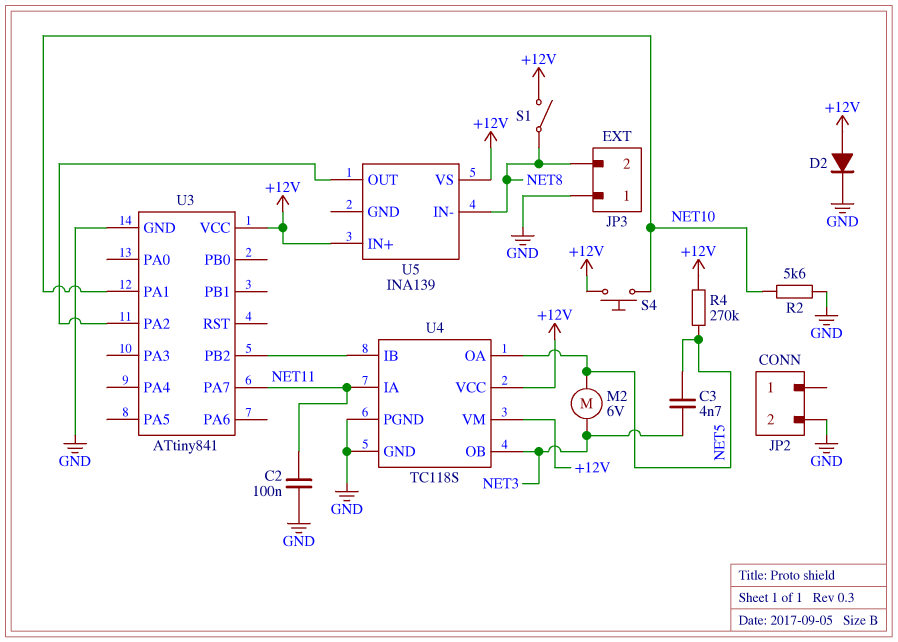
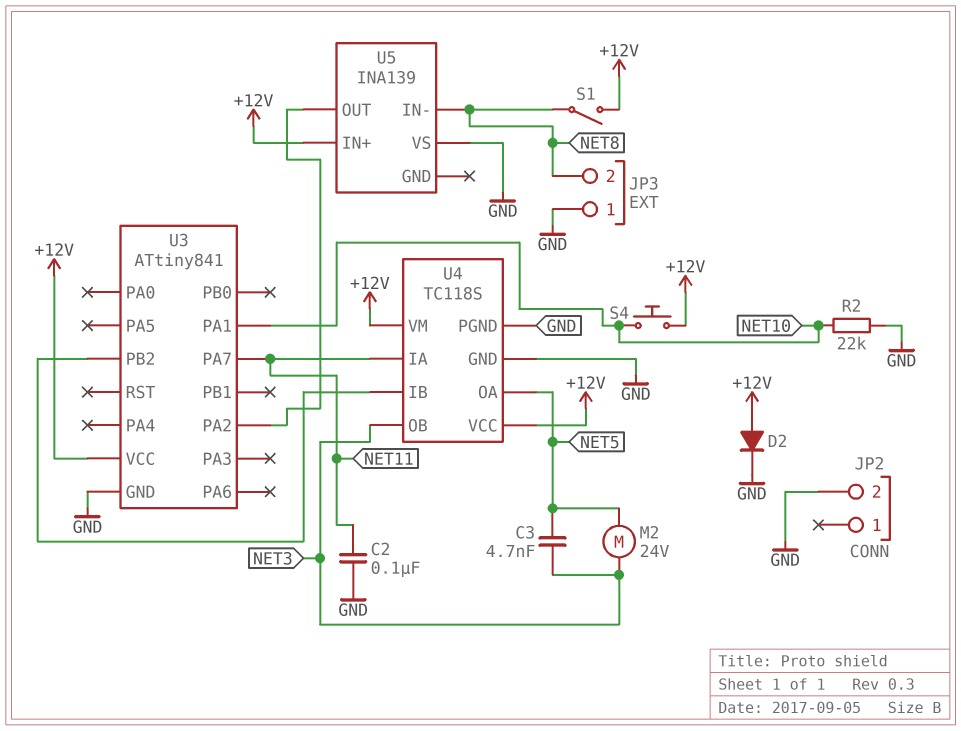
M2: motor 6V (NET3, NET5) -> motor 24V (NET3, NET5)
R2: 5.6k (GND, NET10) -> 22k (GND, NET10)
R4: 270k (+12V, NET5) -> none
U5 pin VS: +12V -> GND

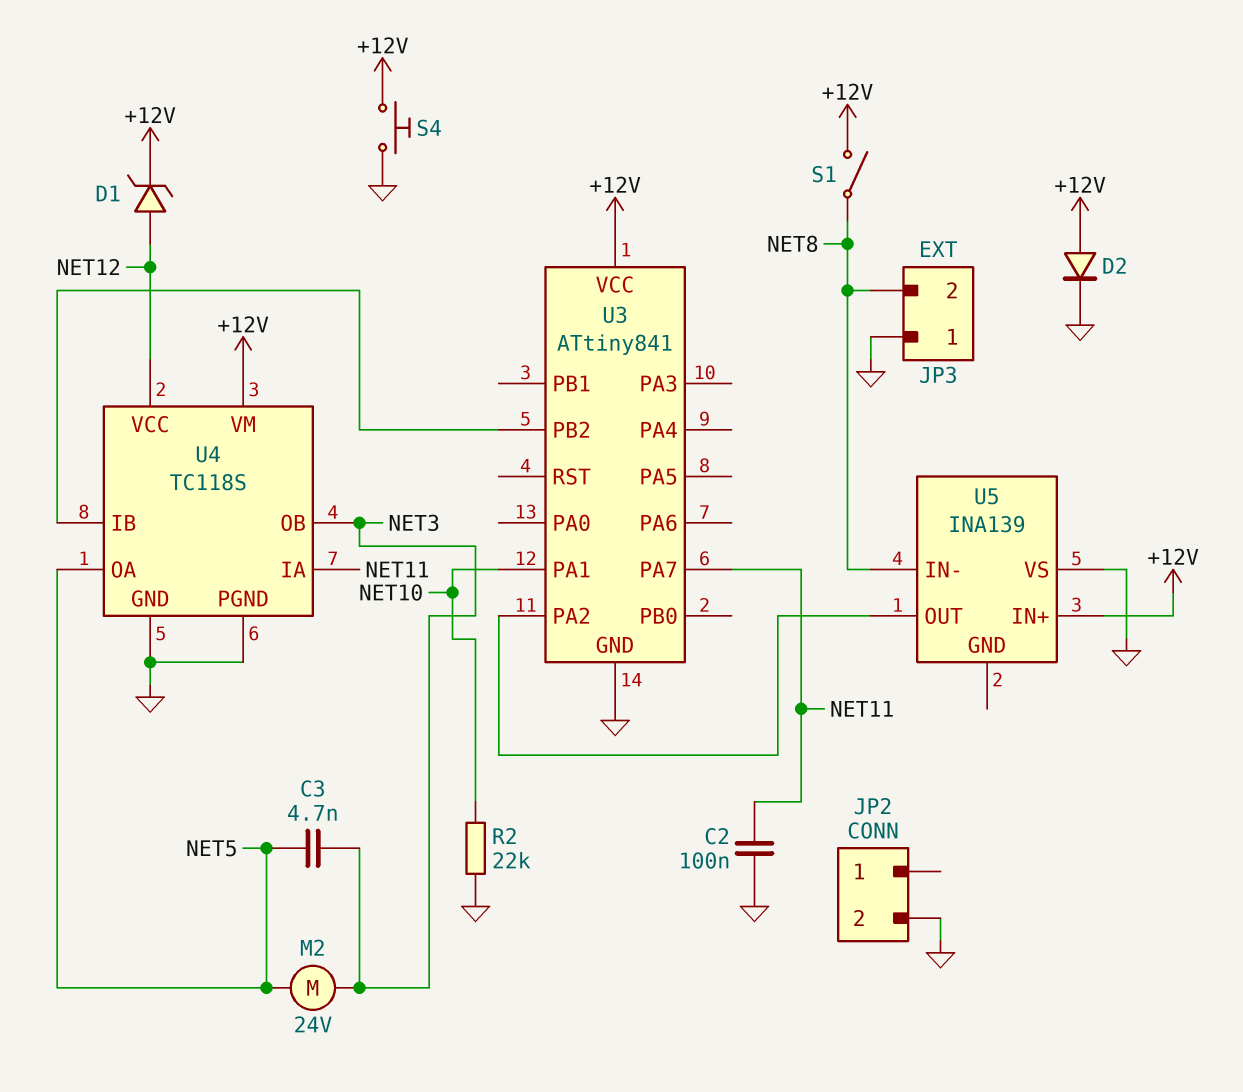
D1: none -> zener (A NET12, K +12V)
S4: button (+12V, NET10) -> button (+12V, GND)
U4 pin VCC: +12V -> NET12

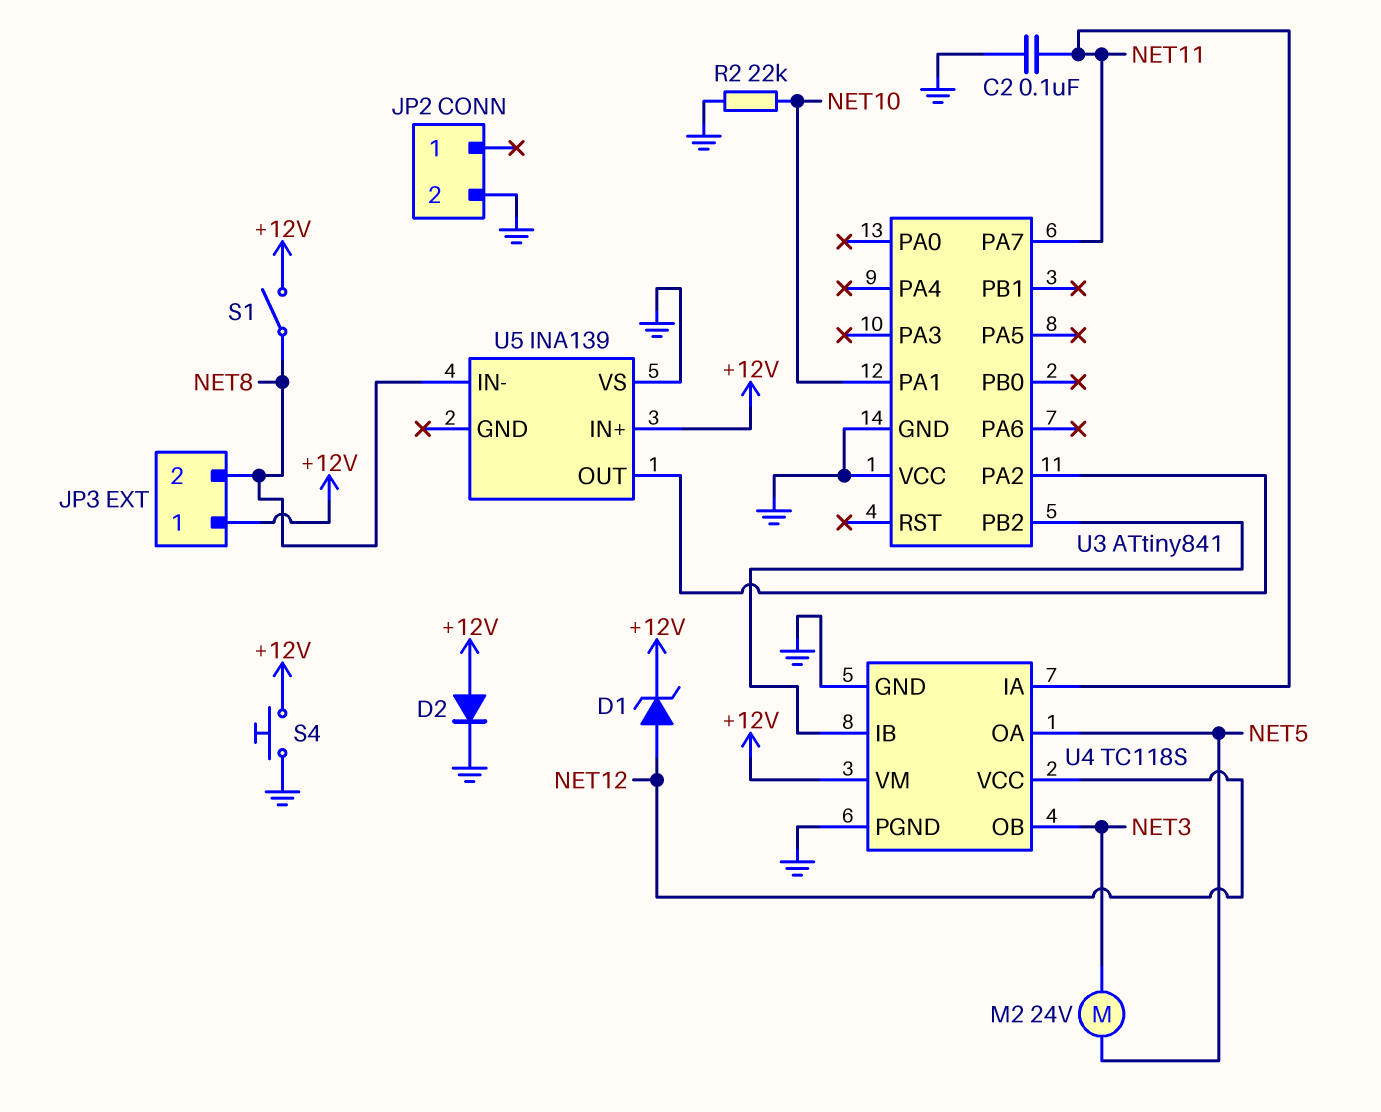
C3: 4.7nF (NET3, NET5) -> none
JP3 pin 1: GND -> +12V
U3 pin VCC: +12V -> GND

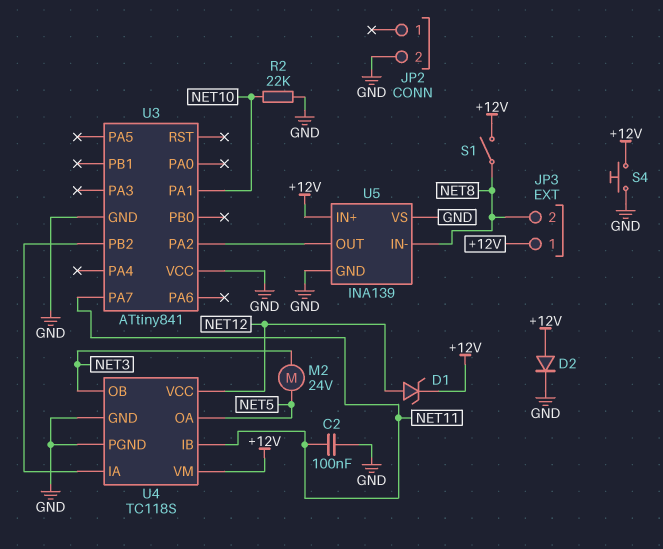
U4 pin IA: NET11 -> U3/PB2
U4 pin IB: U3/PB2 -> NET11
U5 pin GND: none -> GND

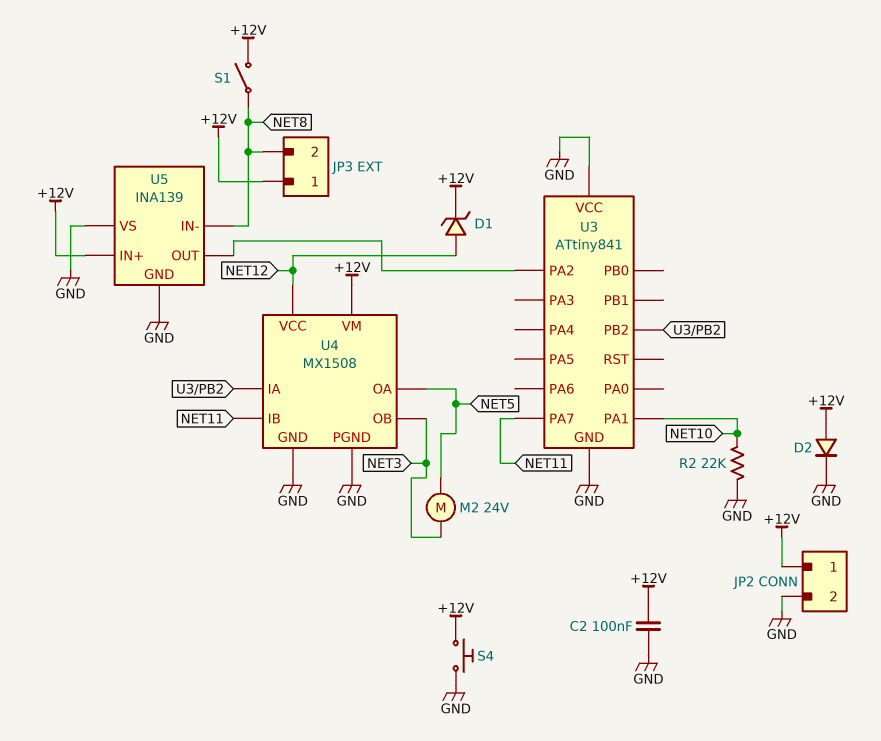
C2: 100nF (GND, NET11) -> 100nF (+12V, GND)
JP2 pin 1: none -> +12V
U4: TC118S -> MX1508

